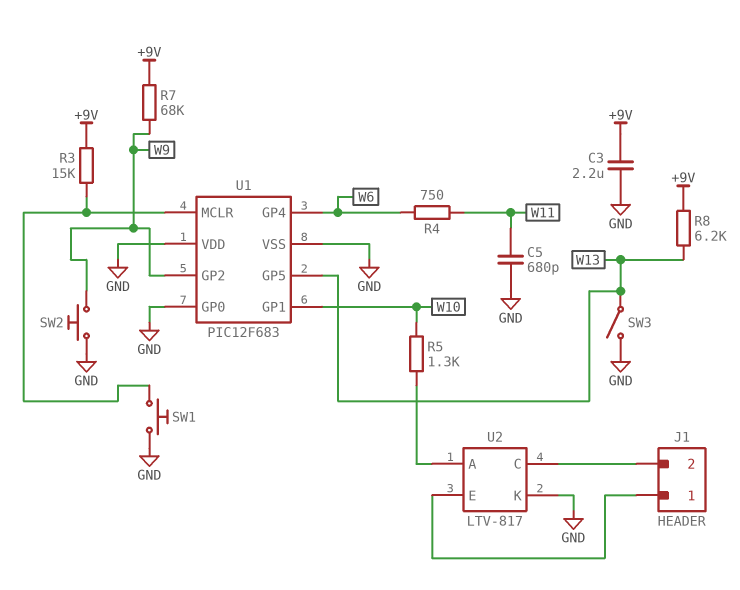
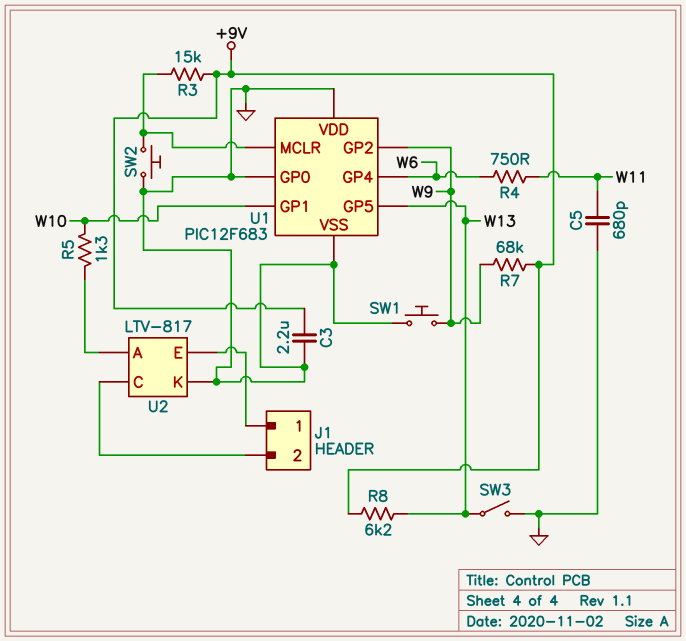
SW1: button (GND, U1/MCLR) -> button (GND, W9)
SW2: button (GND, W9) -> button (GND, U1/MCLR)

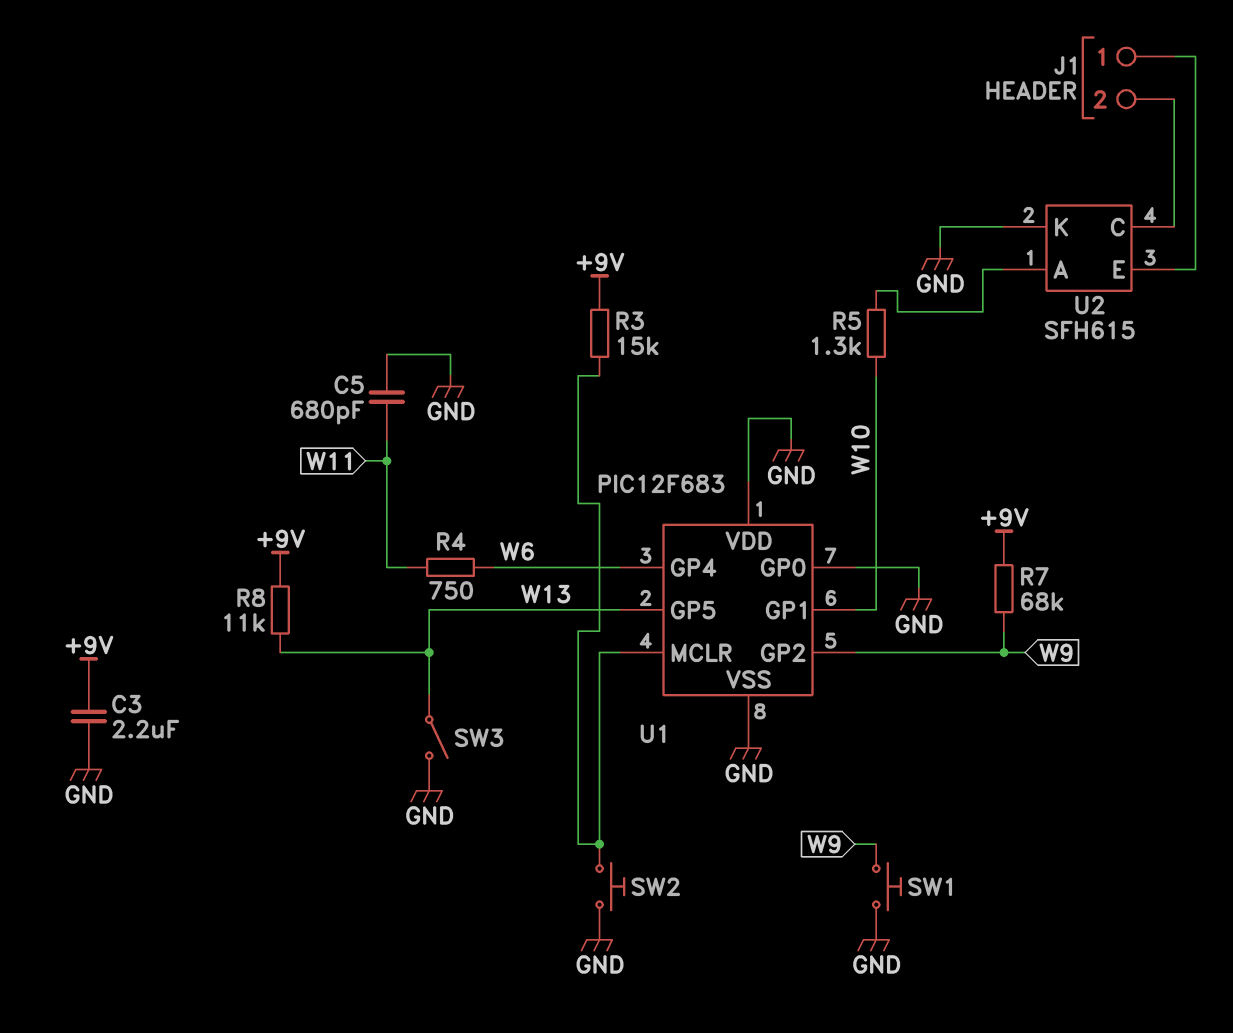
R8: 6.2k (+9V, W13) -> 11k (+9V, W13)
U2: LTV-817 -> SFH615

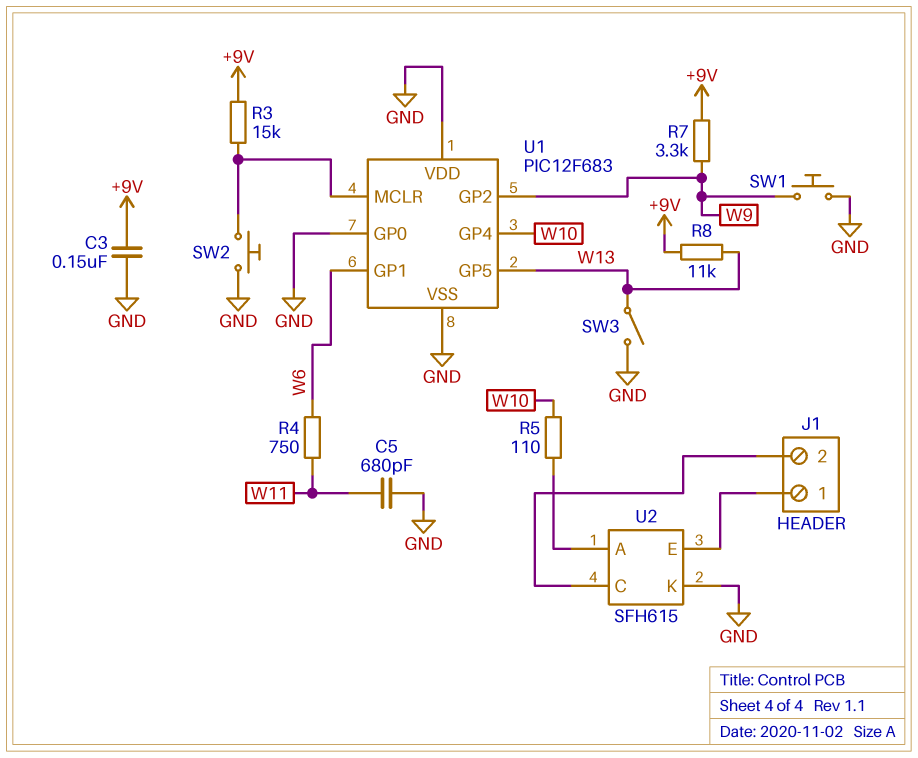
C3: 2.2uF (+9V, GND) -> 150nF (+9V, GND)
R5: 1.3k (U2/A, W10) -> 110 (U2/A, W10)
R7: 68k (+9V, W9) -> 3.3k (+9V, W9)
U1 pin GP1: W10 -> W6
U1 pin GP4: W6 -> W10

